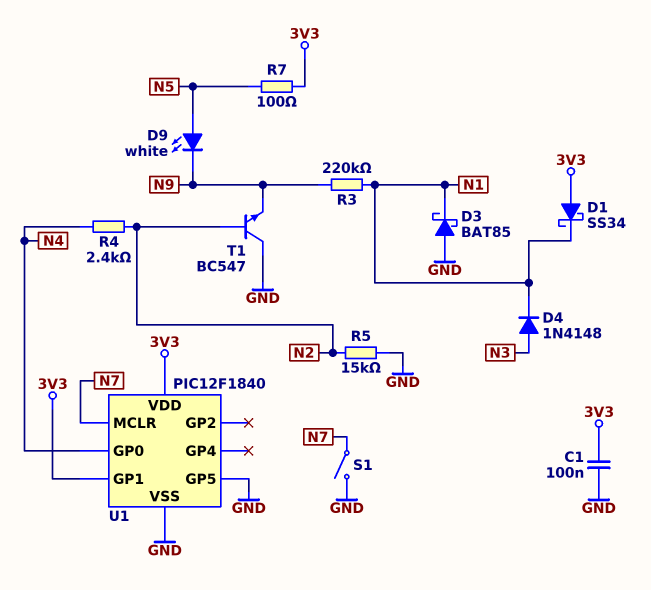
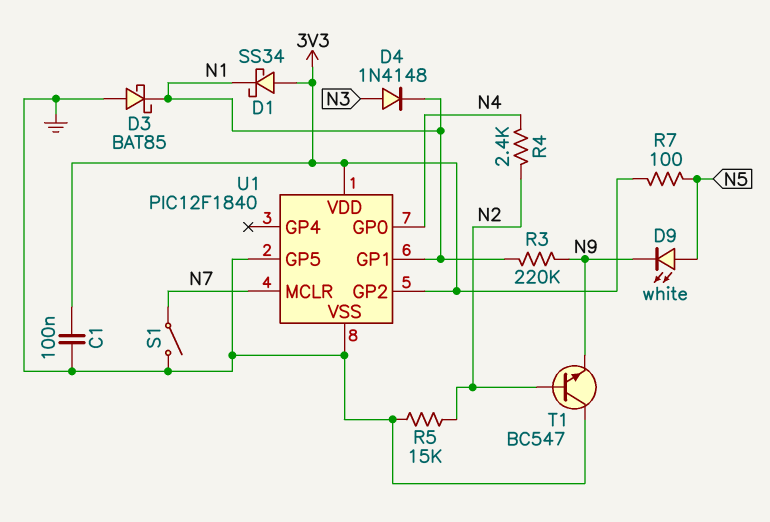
U1 pin GP1: 3V3 -> N1
U1 pin GP2: none -> 3V3

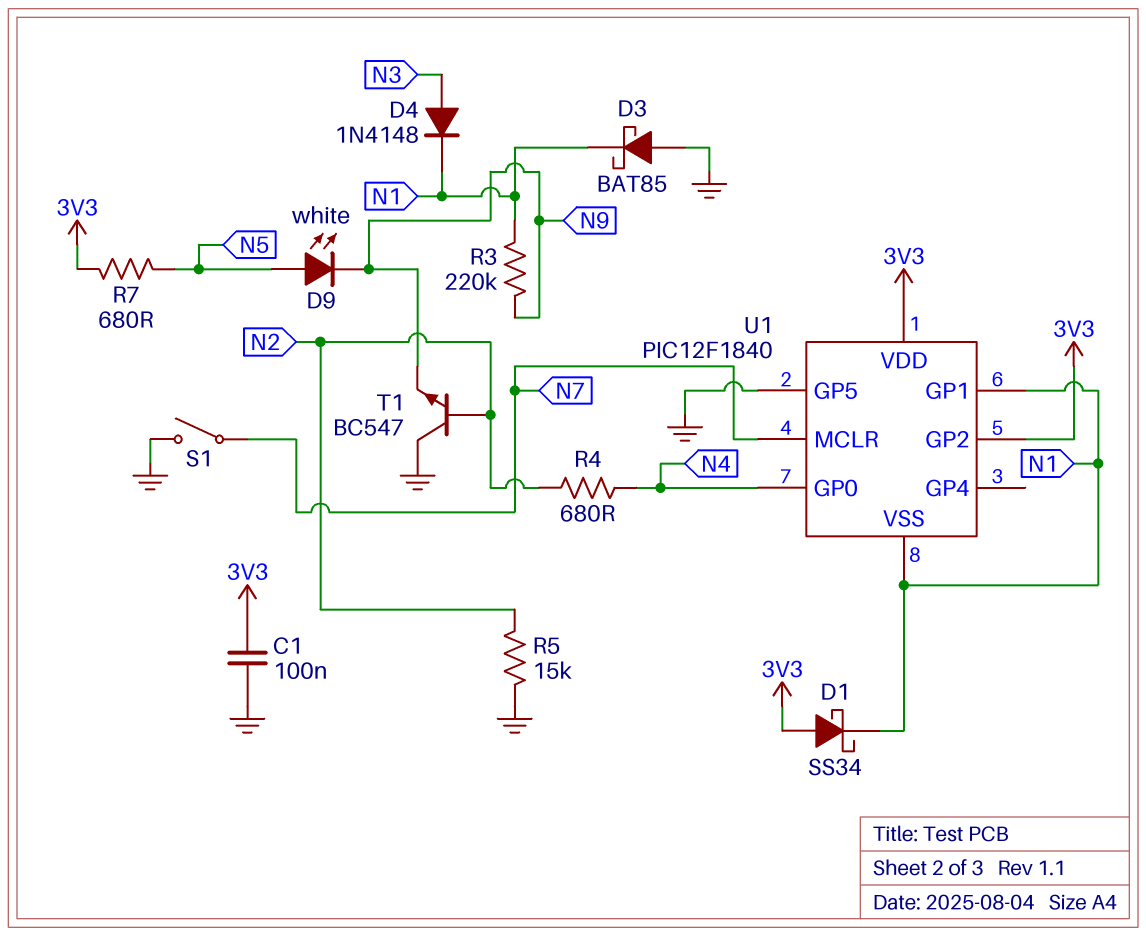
R4: 2.4k (N2, N4) -> 680 (N2, N4)
R7: 100 (3V3, N5) -> 680 (3V3, N5)
U1 pin VSS: GND -> N1

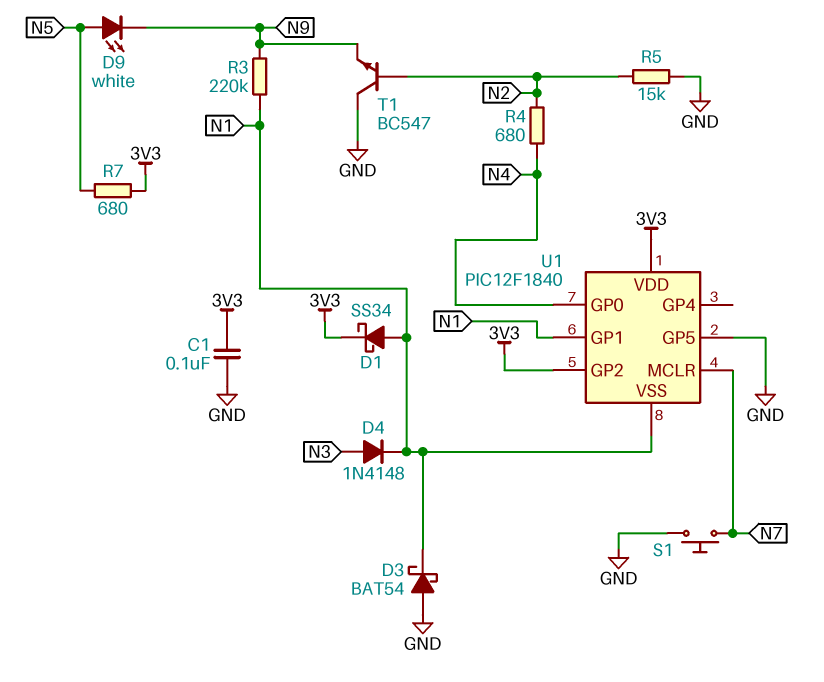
D1: schottky SS34 (A 3V3, K N1) -> schottky SS34 (A N1, K 3V3)
D3: schottky BAT85 (A GND, K N1) -> schottky BAT54 (A GND, K N1)
S1: switch (GND, N7) -> button (GND, N7)

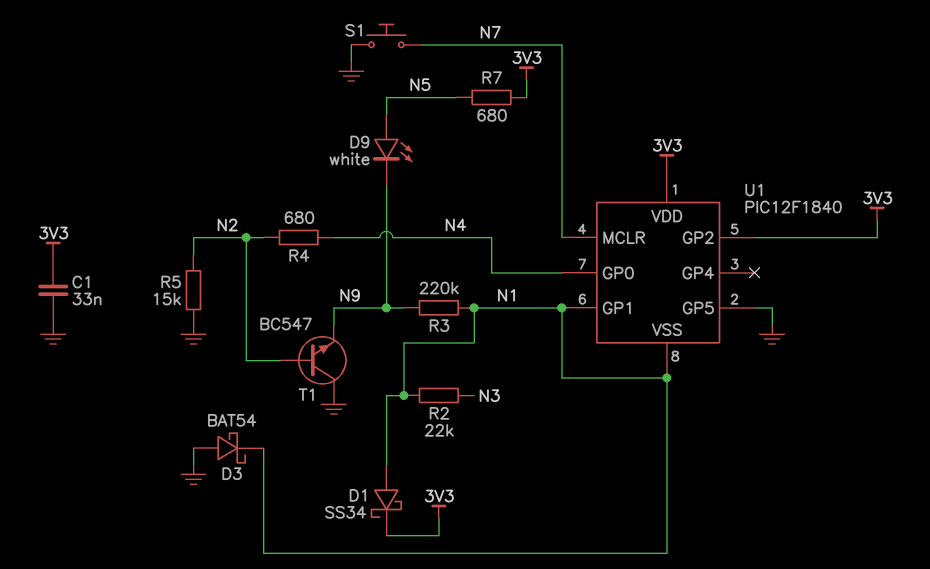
C1: 100nF (3V3, GND) -> 33nF (3V3, GND)
D4: diode 1N4148 (A N3, K N1) -> none
R2: none -> 22k (N1, N3)

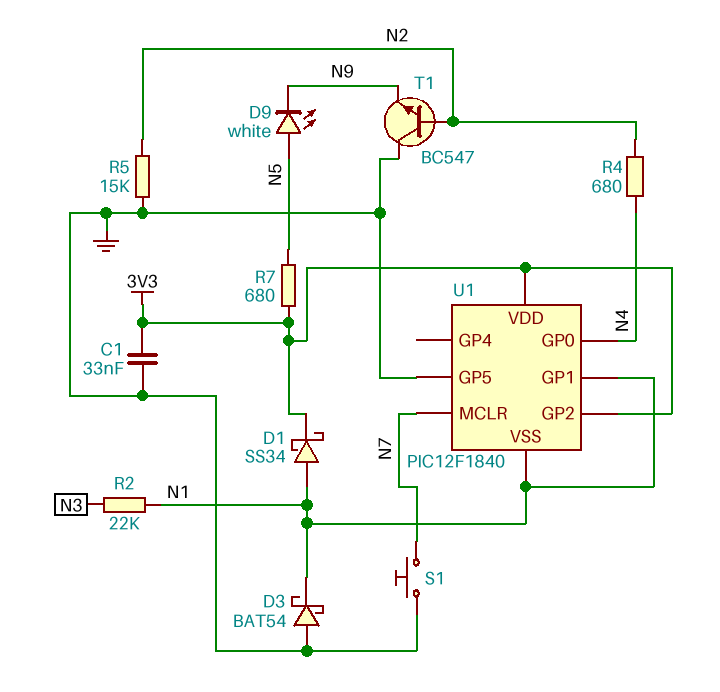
R3: 220k (N1, N9) -> none

